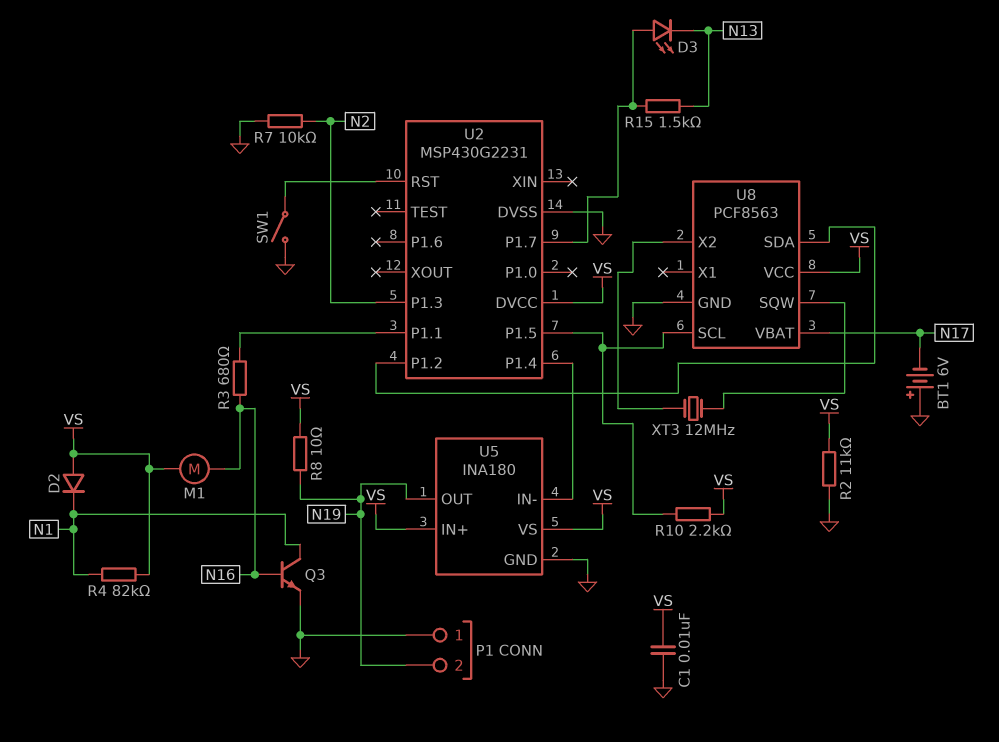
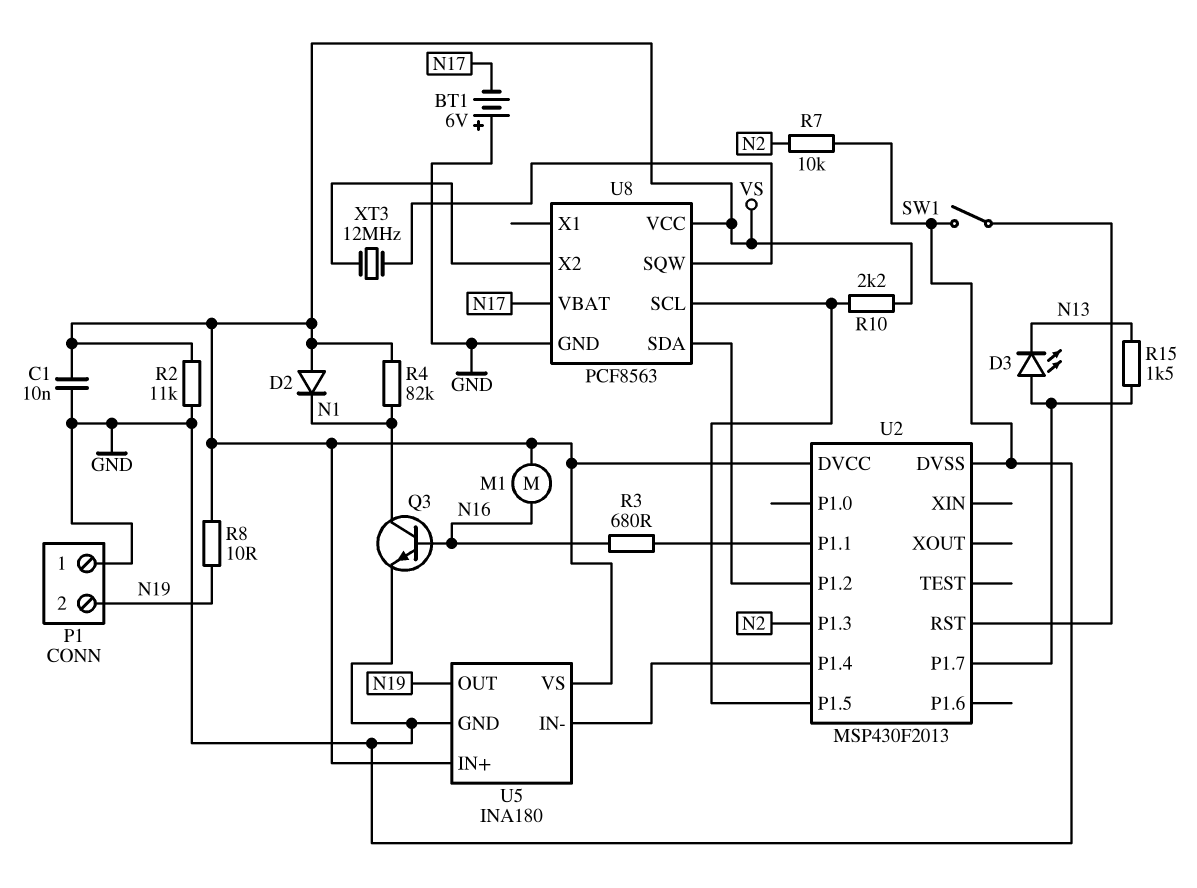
U2: MSP430G2231 -> MSP430F2013

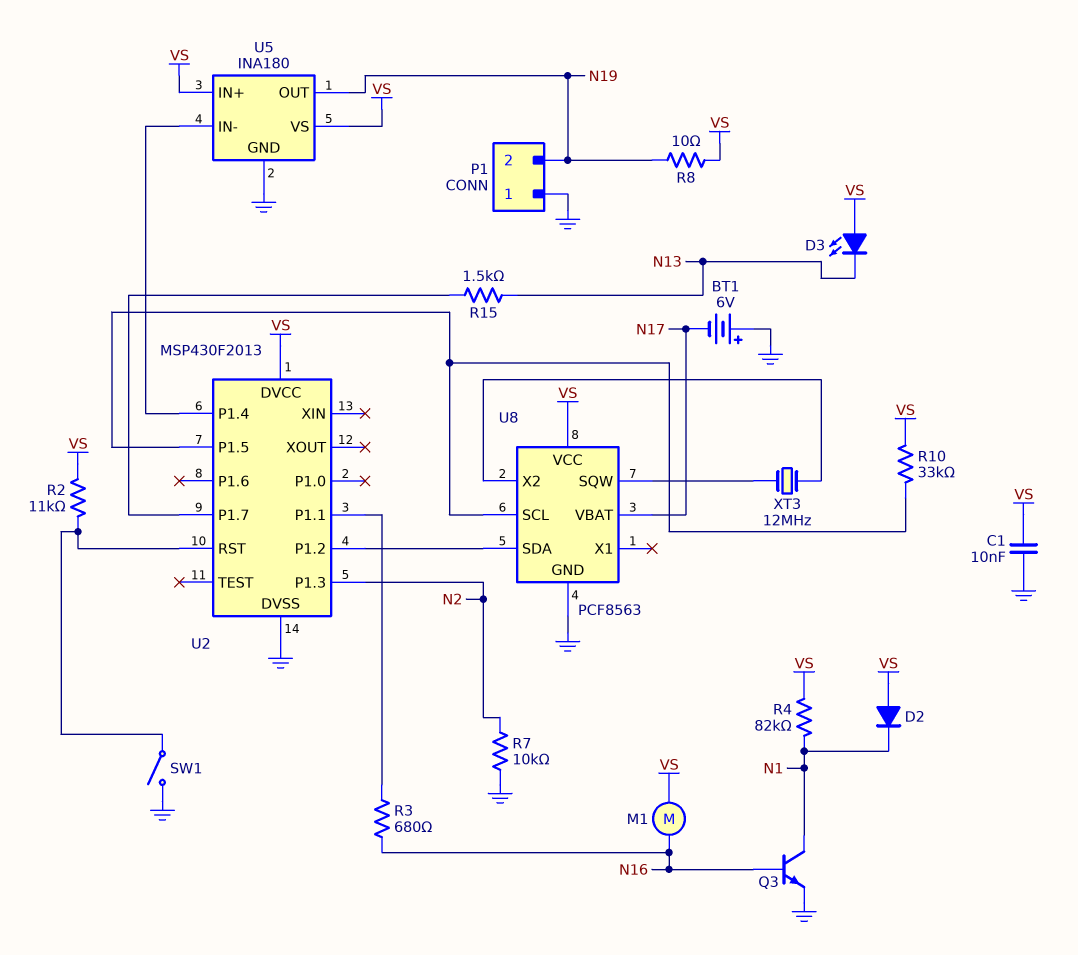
D3: LED (A U2/P1.7, K N13) -> LED (A VS, K N13)
R2: 11k (GND, VS) -> 11k (U2/RST, VS)
R10: 2.2k (U2/P1.5, VS) -> 33k (U2/P1.5, VS)

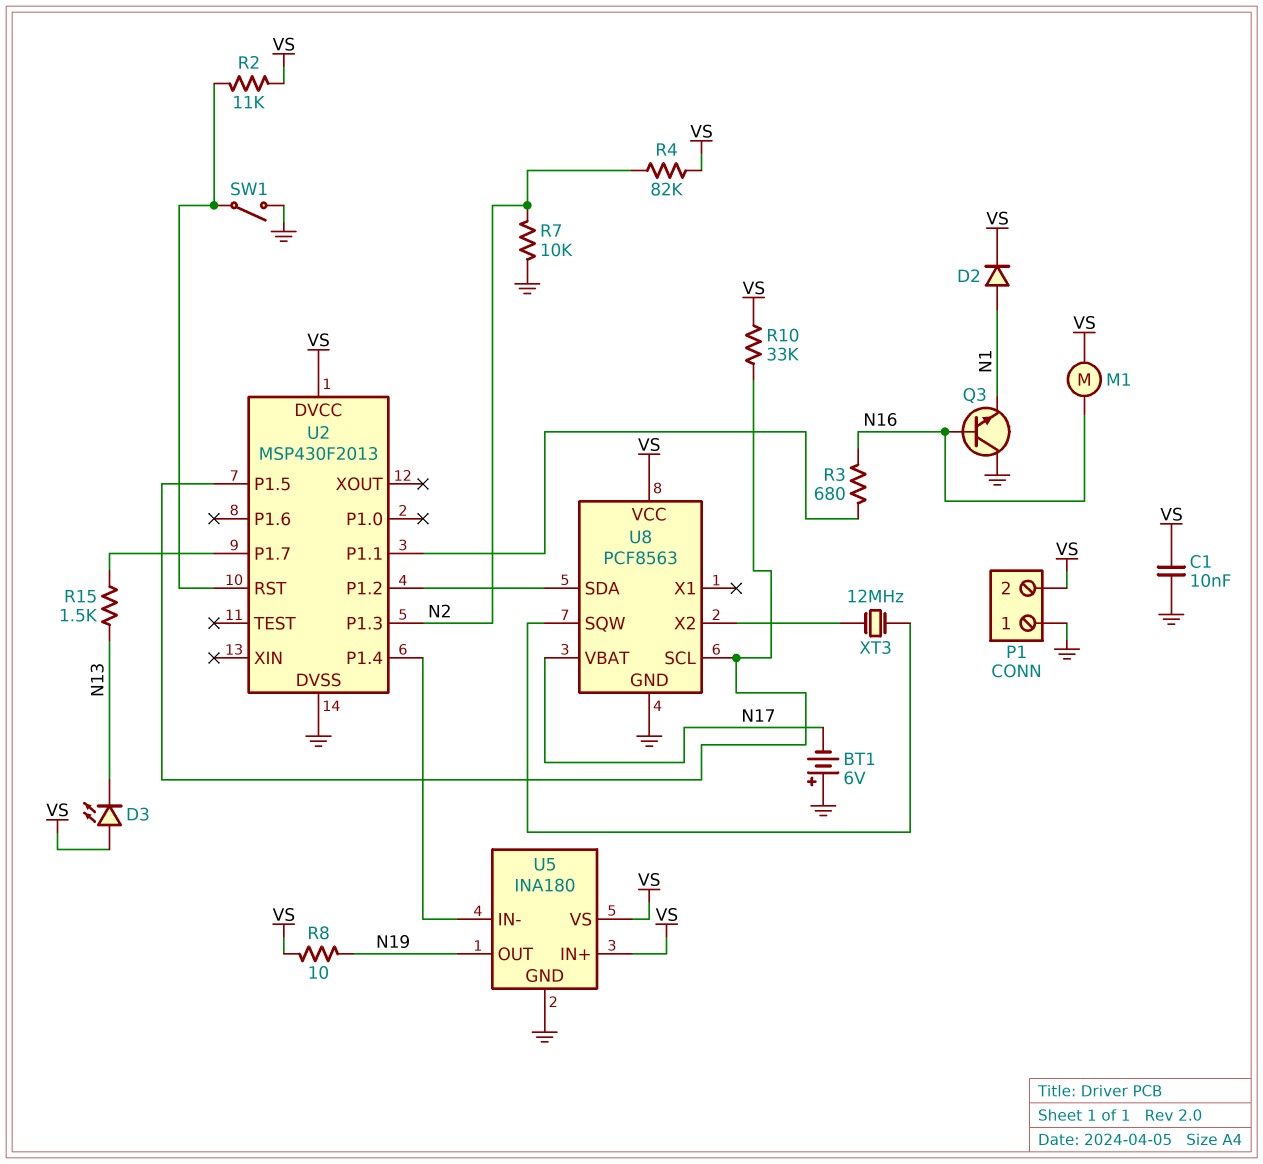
D2: diode (A VS, K N1) -> diode (A N1, K VS)
P1 pin 2: N19 -> VS
Q3: NPN (B N16, C N1, E GND) -> NPN (B N16, C GND, E N1)
R4: 82k (N1, VS) -> 82k (N2, VS)

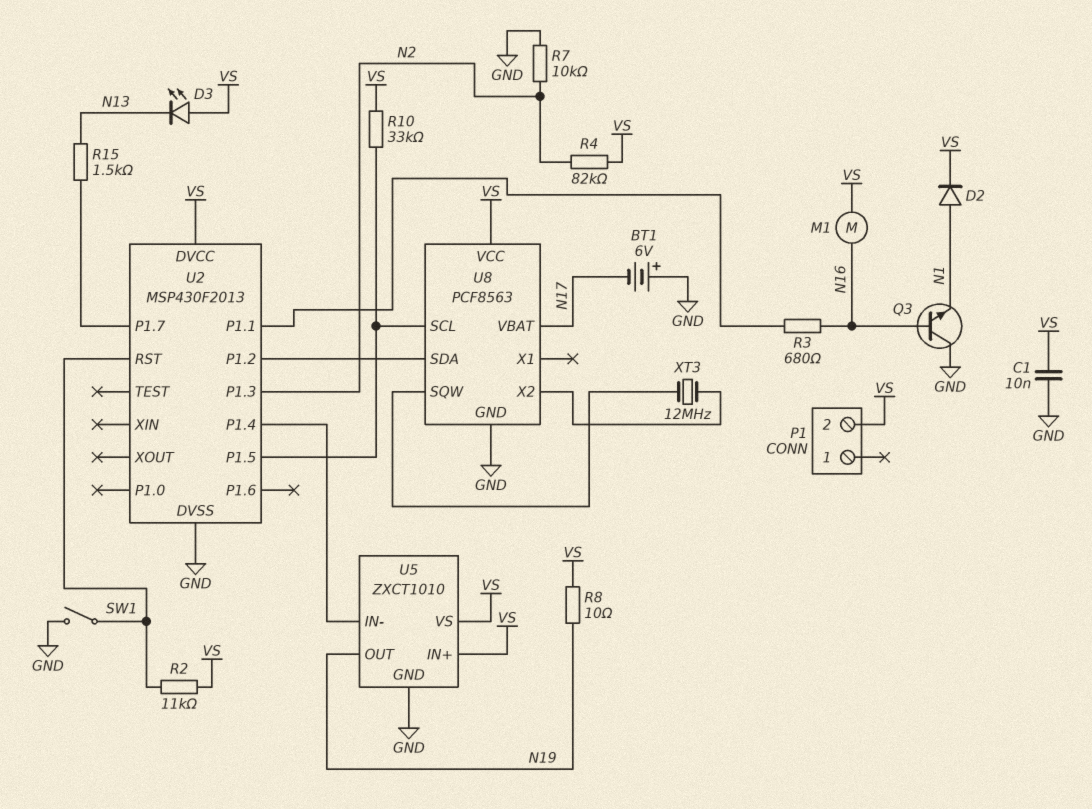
P1 pin 1: GND -> none
U5: INA180 -> ZXCT1010

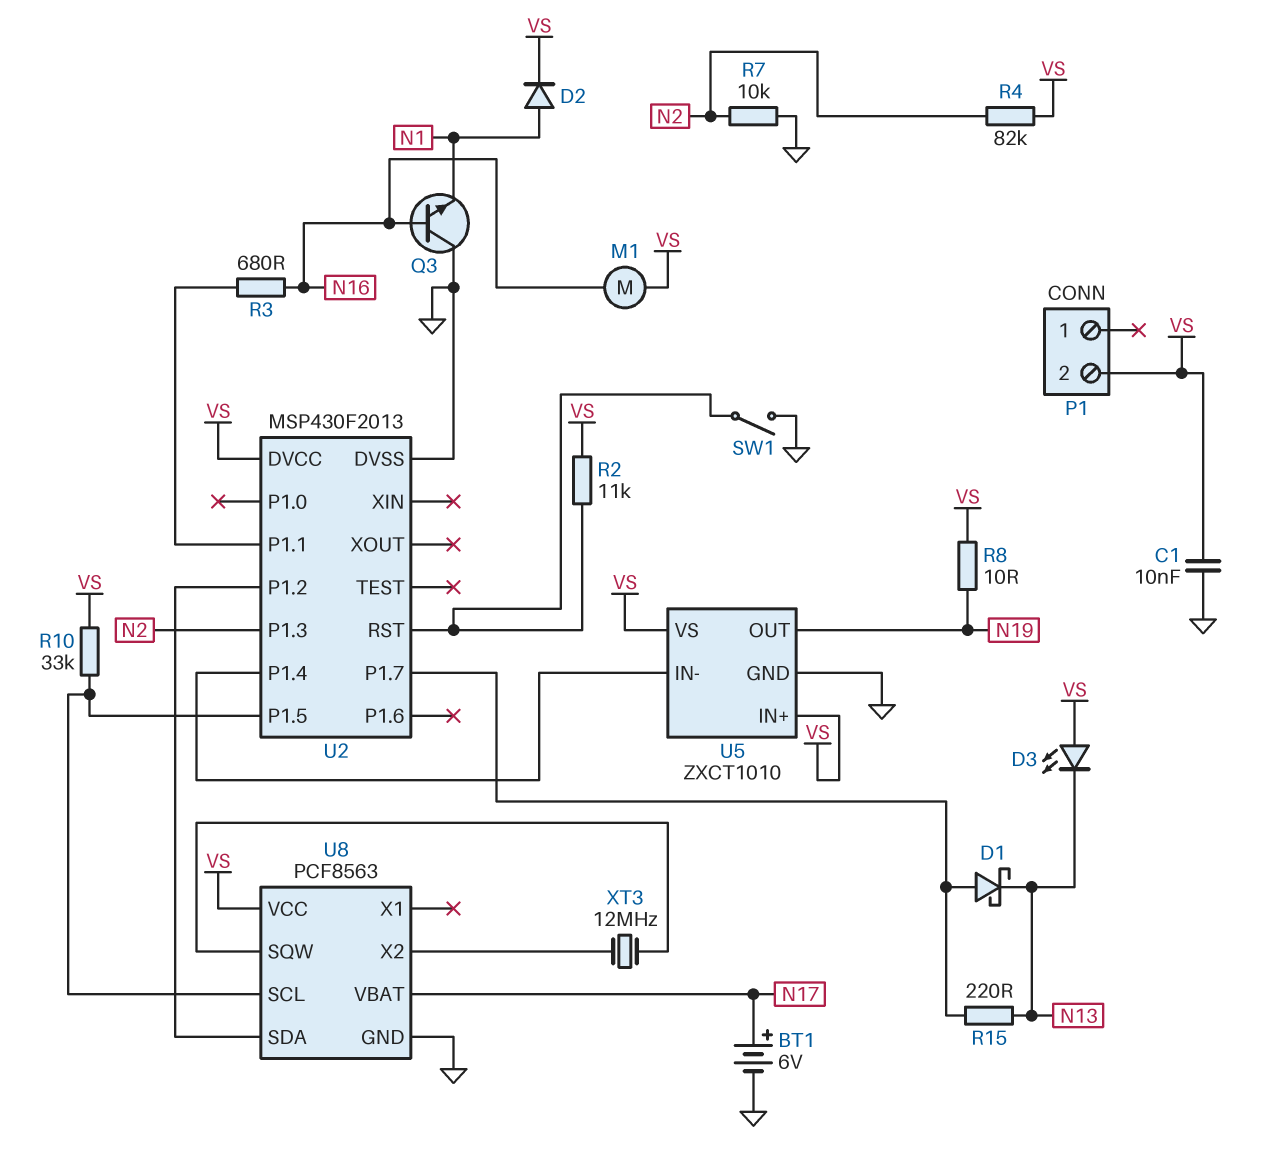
BT1: 6V (plus GND, minus N17) -> 6V (plus N17, minus GND)
D1: none -> schottky (A U2/P1.7, K N13)
R15: 1.5k (N13, U2/P1.7) -> 220 (N13, U2/P1.7)

